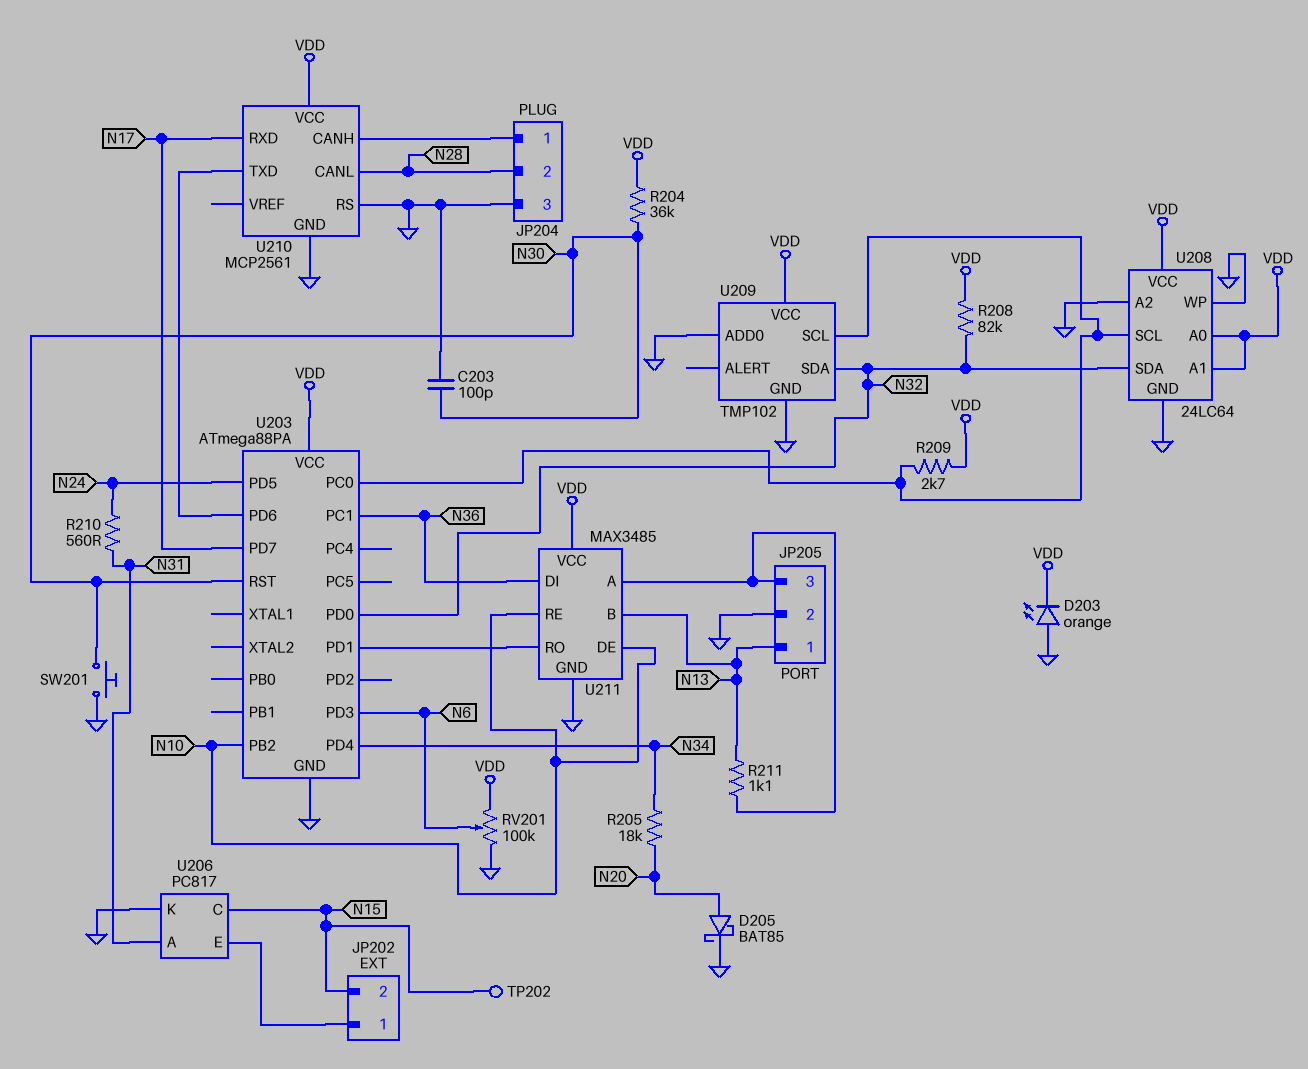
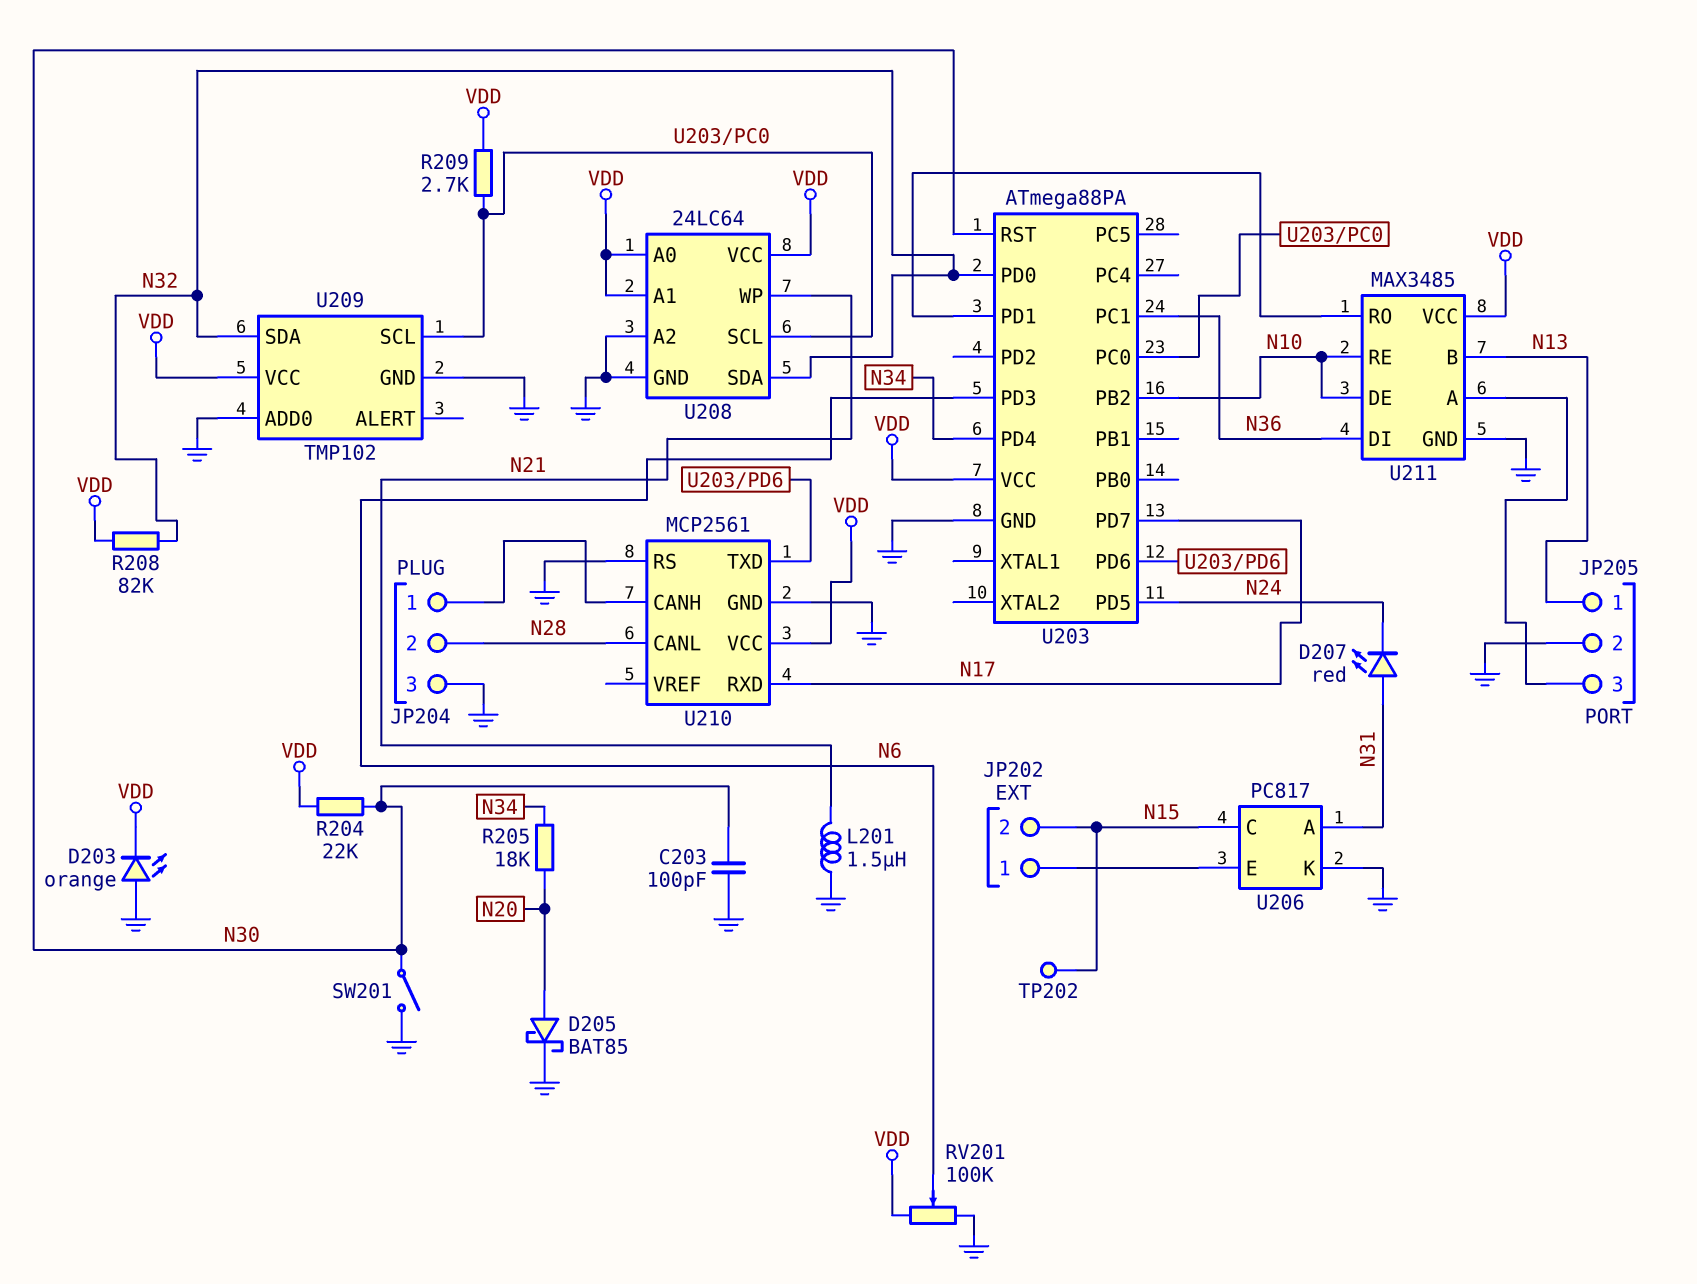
D207: none -> LED red (A N31, K N24)
L201: none -> 1.5uH (GND, N21)
R204: 36k (N30, VDD) -> 22k (N30, VDD)
R210: 560 (N24, N31) -> none
R211: 1.1k (JP205/3, N13) -> none
SW201: button (GND, N30) -> switch (GND, N30)
U208 pin WP: GND -> N21

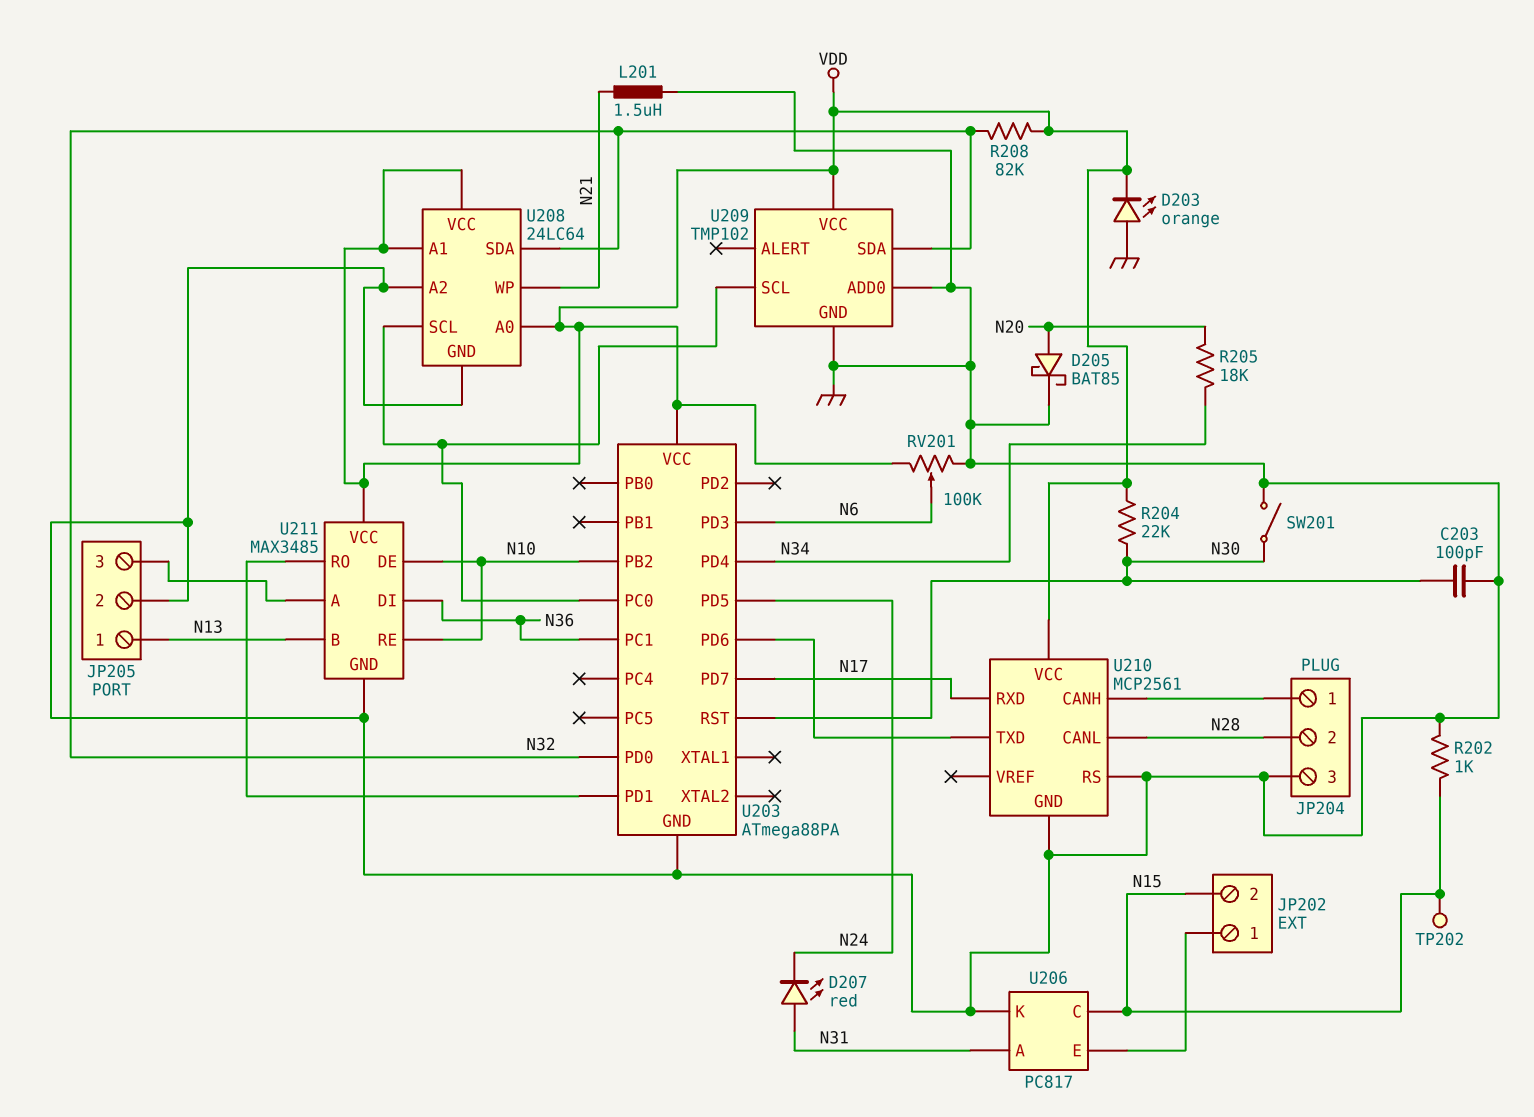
R202: none -> 1k (GND, N15)
R209: 2.7k (U203/PC0, VDD) -> none

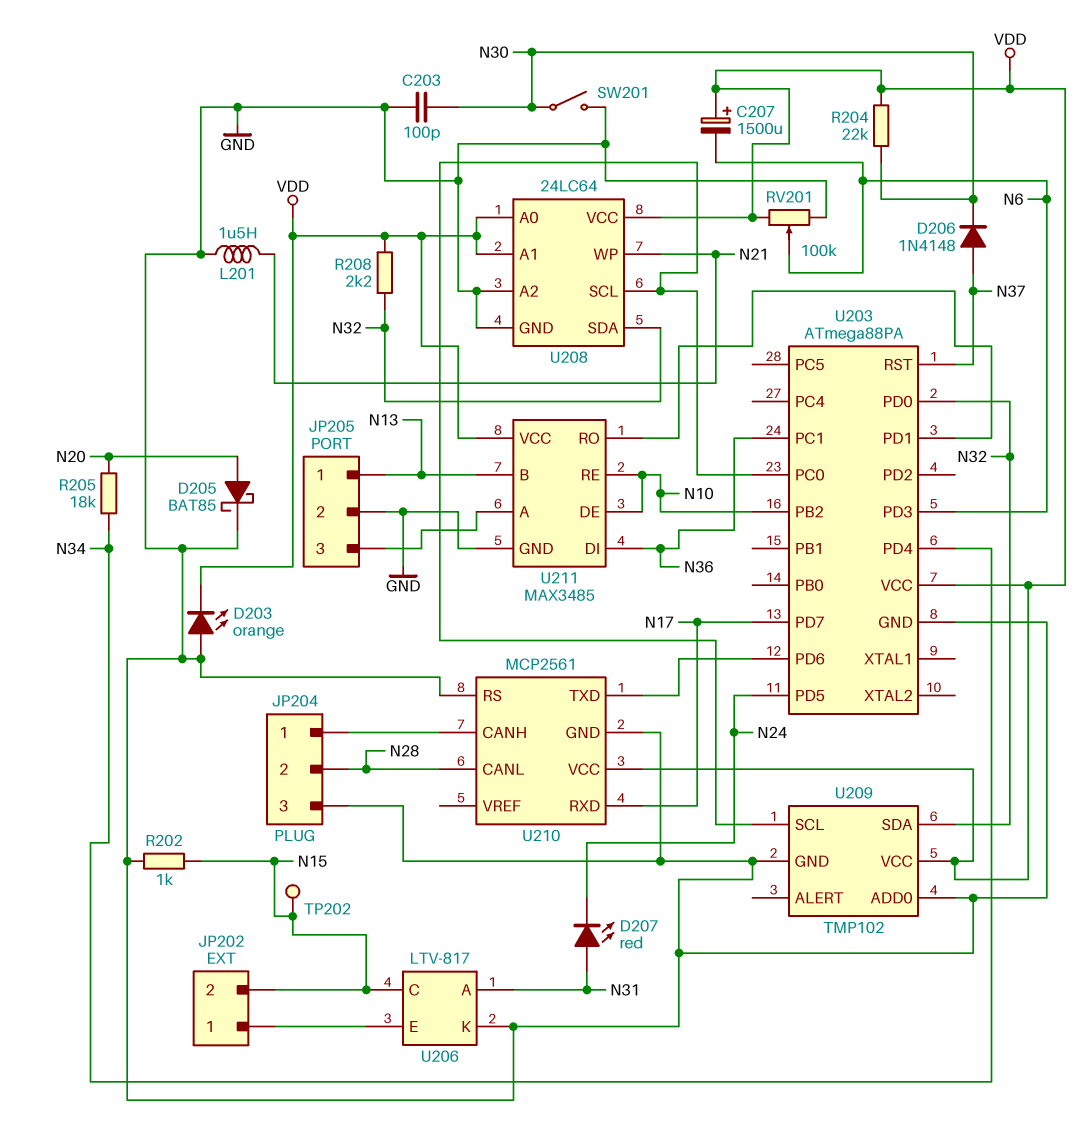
C207: none -> 1500uF (plus VDD, minus N6)
D206: none -> diode 1N4148 (A N37, K N30)
R208: 82k (N32, VDD) -> 2.2k (N32, VDD)
U203 pin RST: N30 -> N37
U206: PC817 -> LTV-817

